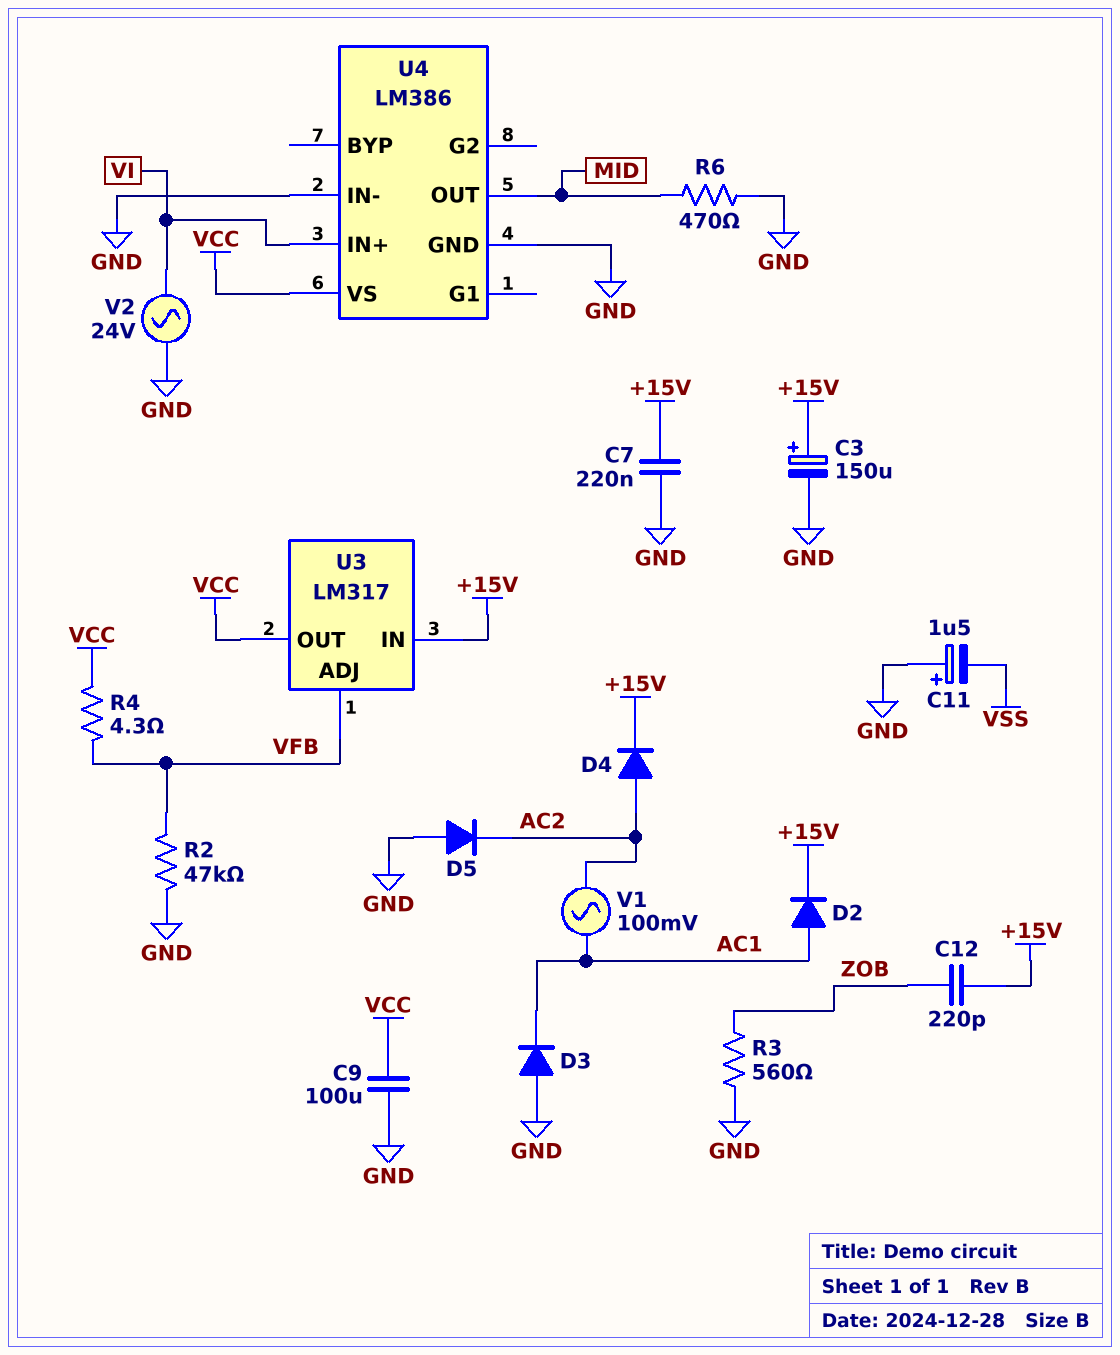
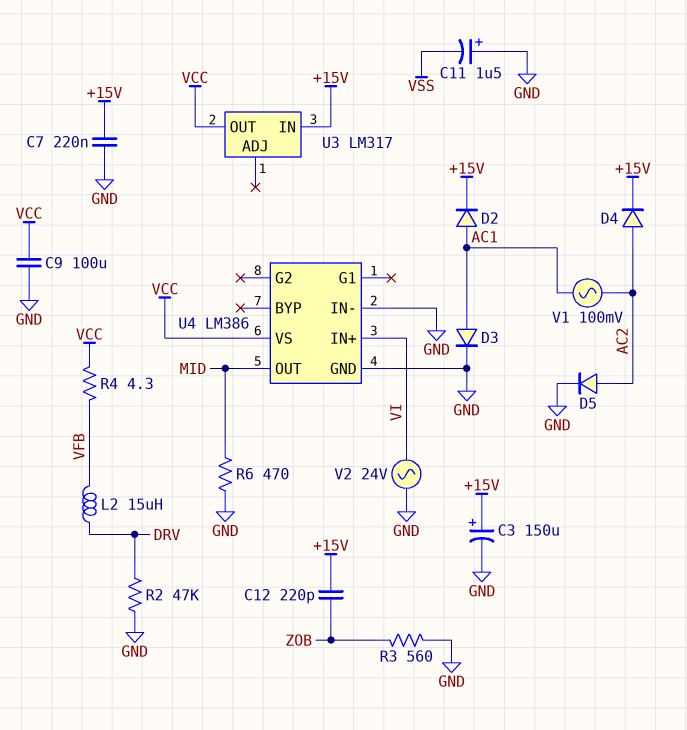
D3: diode (A GND, K AC1) -> diode (A AC1, K GND)
D5: diode (A GND, K AC2) -> diode (A AC2, K GND)
L2: none -> 15uH (DRV, VFB)
R2: 47k (GND, VFB) -> 47k (DRV, GND)
U3 pin ADJ: VFB -> none

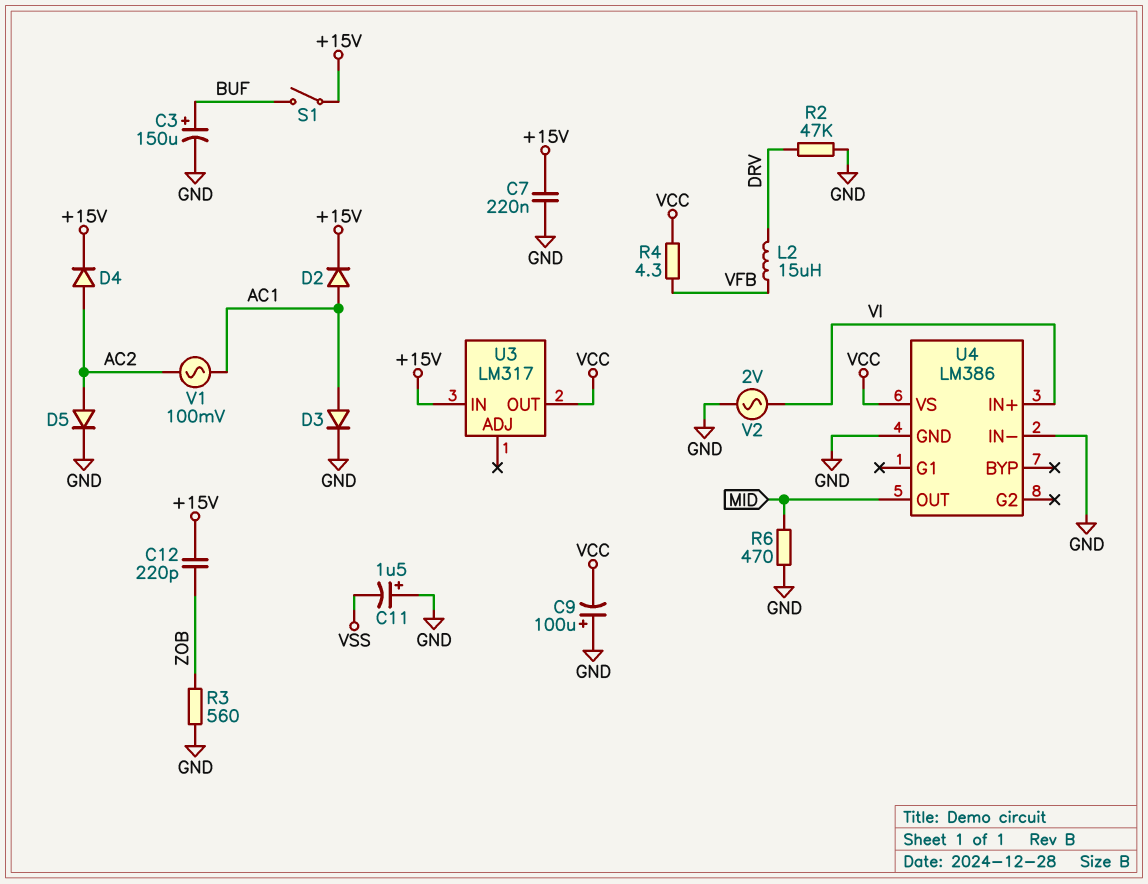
C3: 150uF (plus +15V, minus GND) -> 150uF (plus BUF, minus GND)
C9: 100uF (GND, VCC) -> 100uF (plus GND, minus VCC)
S1: none -> switch (+15V, BUF)
V2: AC 24V (GND, VI) -> AC 2V (GND, VI)

